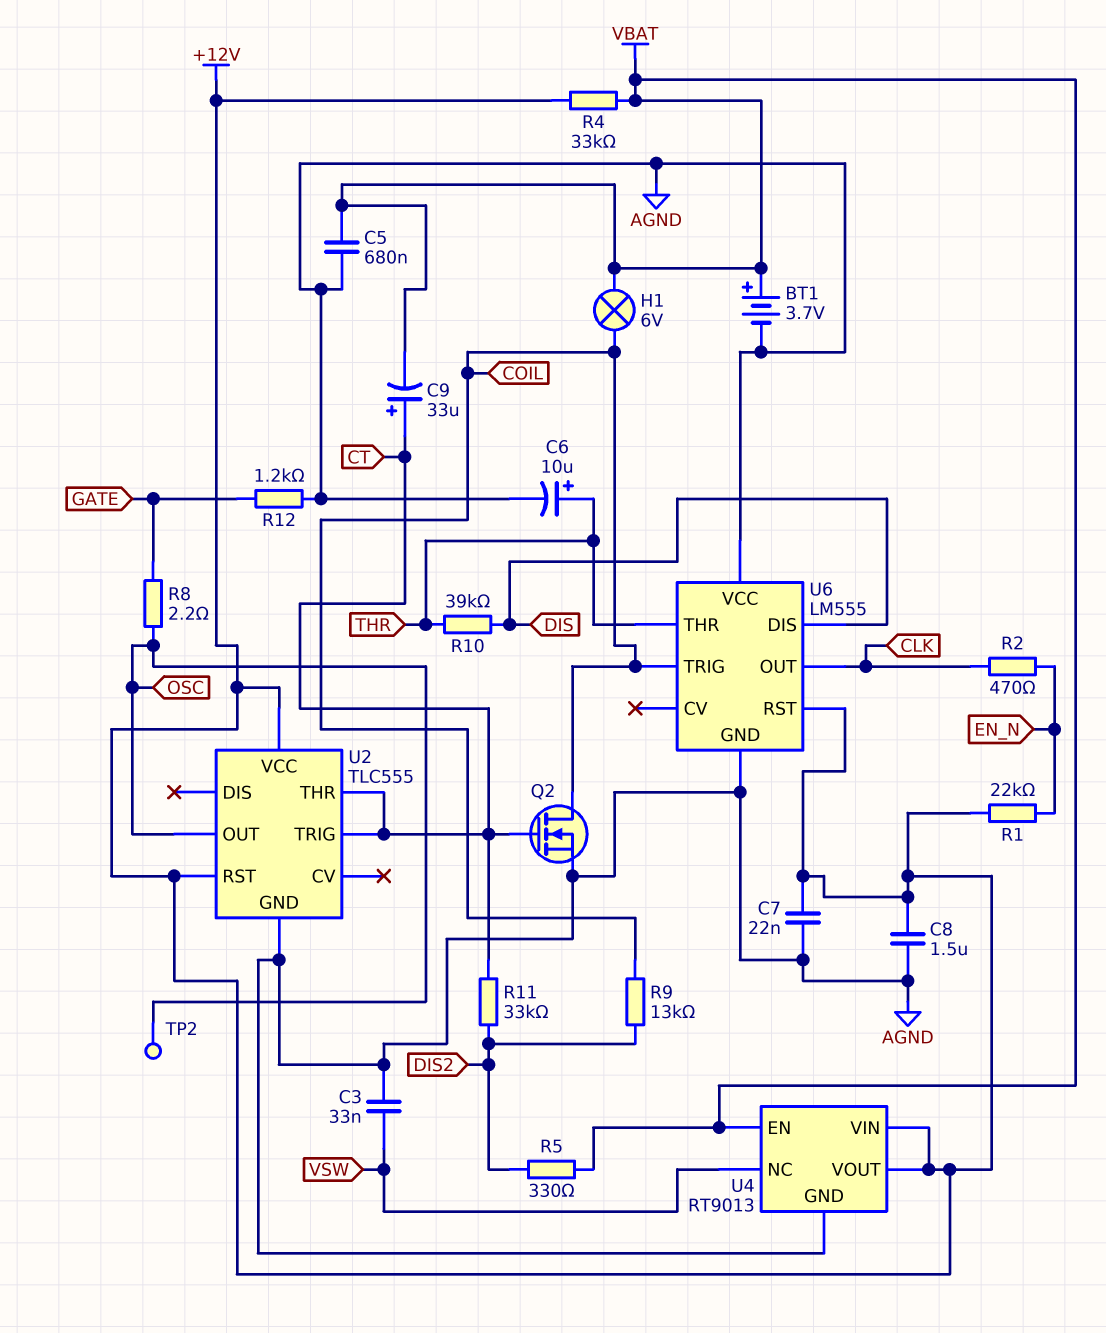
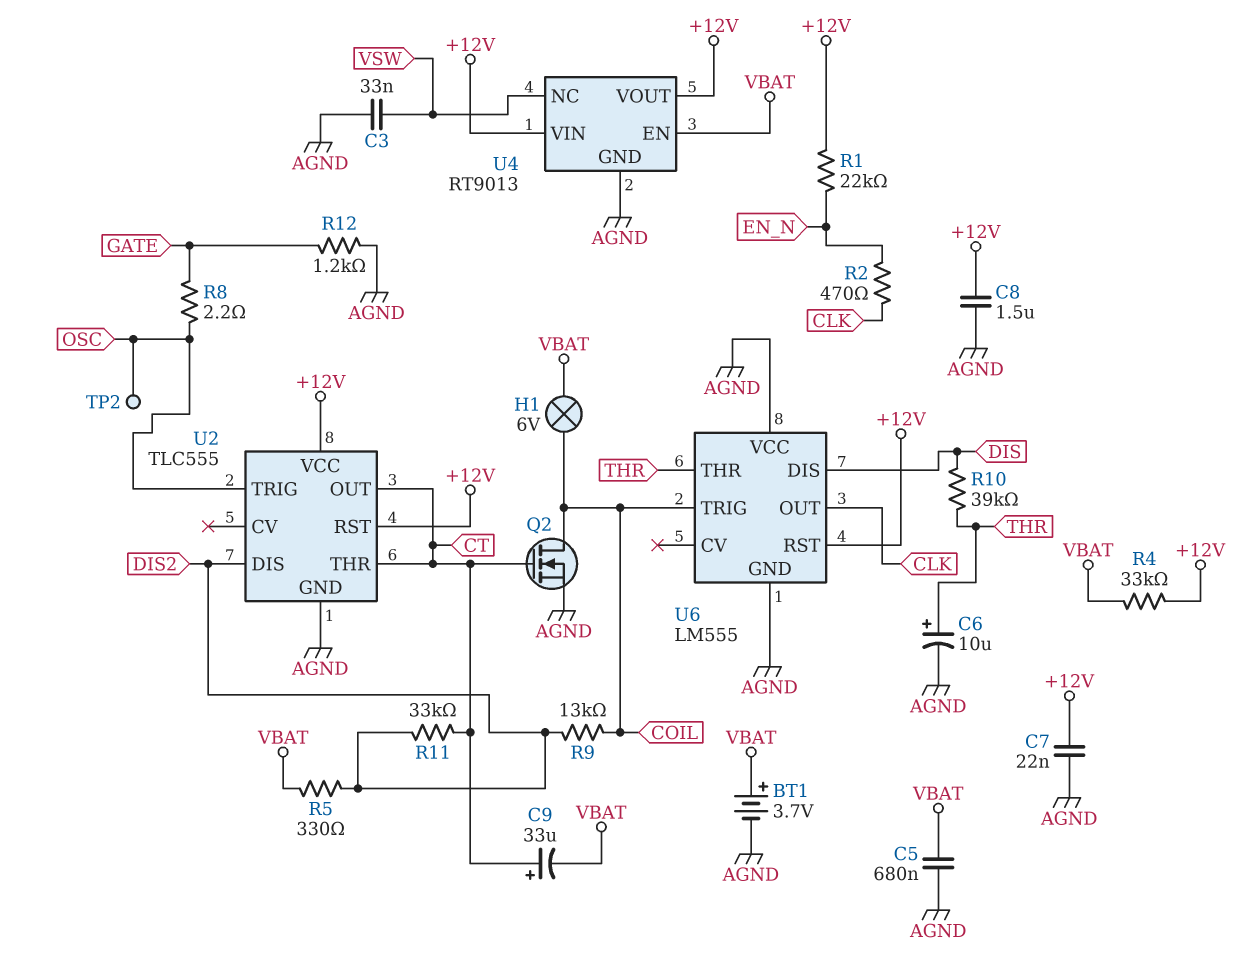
U2 pin DIS: none -> DIS2
U2 pin OUT: OSC -> CT
U2 pin TRIG: CT -> OSC

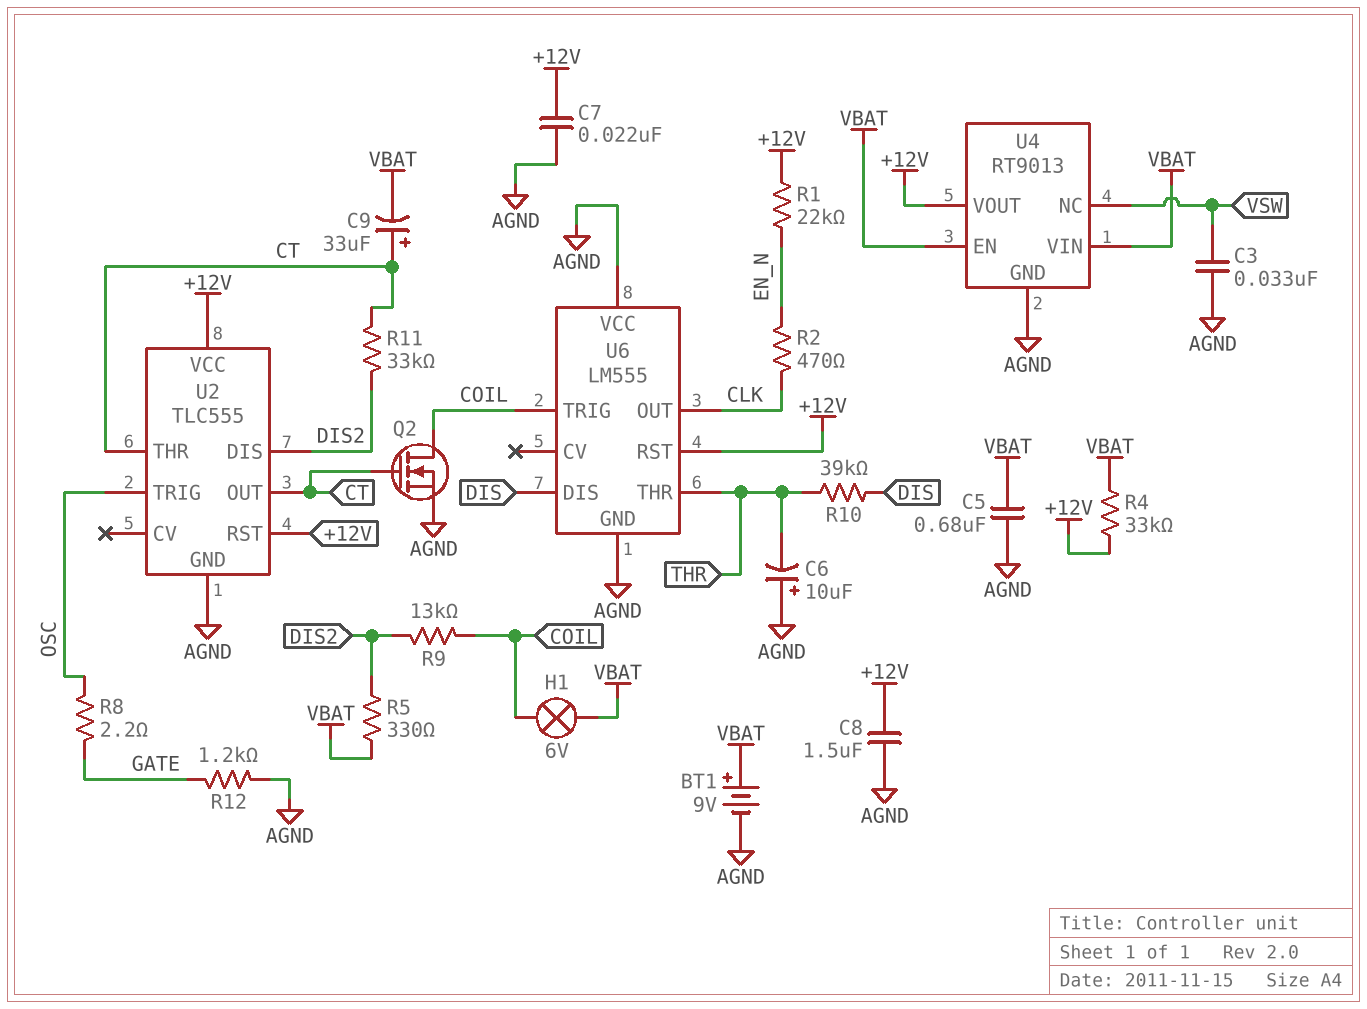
BT1: 3.7V (plus VBAT, minus AGND) -> 9V (plus VBAT, minus AGND)
C6: 10uF (plus THR, minus AGND) -> 10uF (plus AGND, minus THR)
TP2: test point (OSC) -> none
U4 pin VIN: +12V -> VBAT

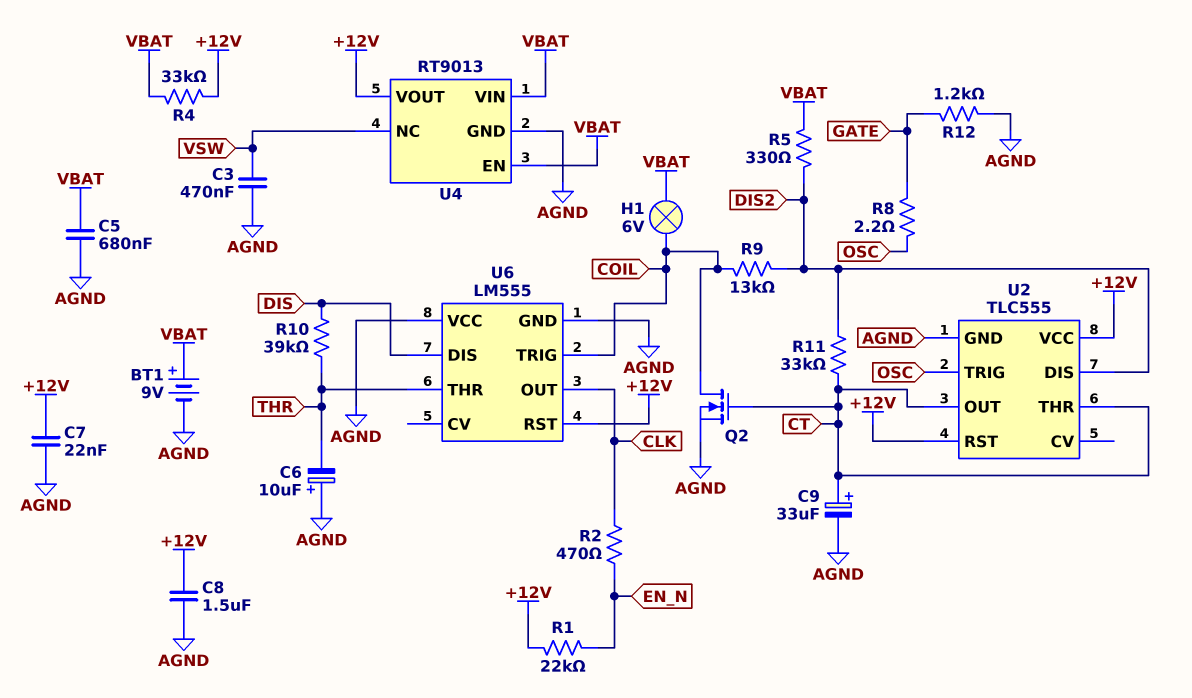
C3: 33nF (AGND, VSW) -> 470nF (AGND, VSW)
C9: 33uF (plus CT, minus VBAT) -> 33uF (plus CT, minus AGND)

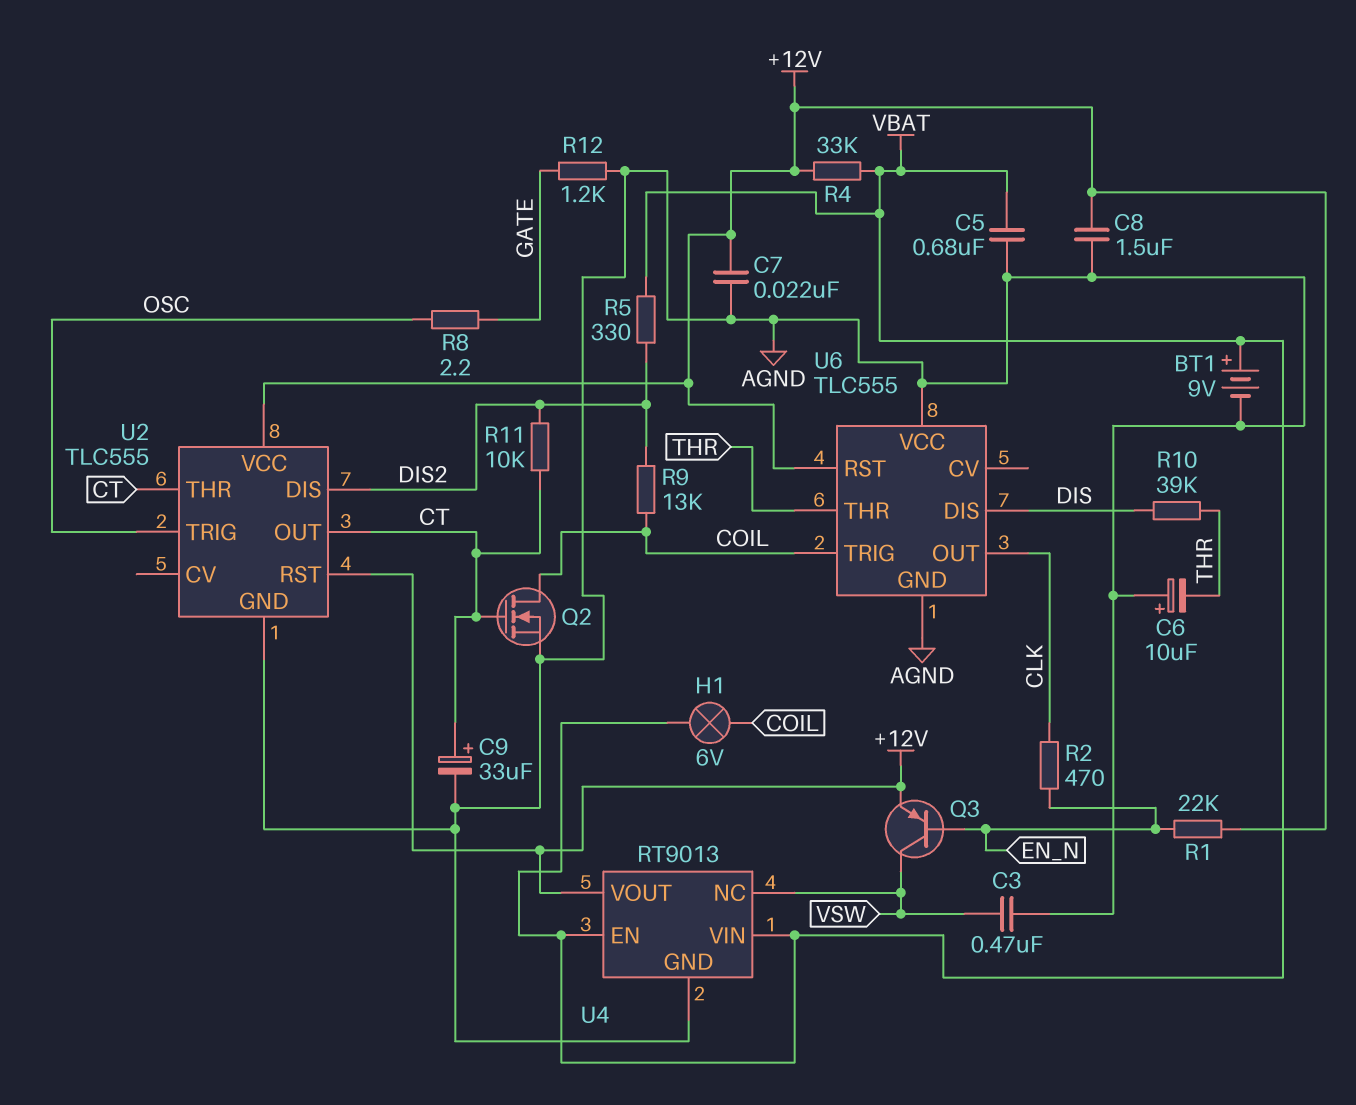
Q3: none -> PNP (B EN_N, C VSW, E +12V)
R11: 33k (CT, DIS2) -> 10k (CT, DIS2)
U6: LM555 -> TLC555

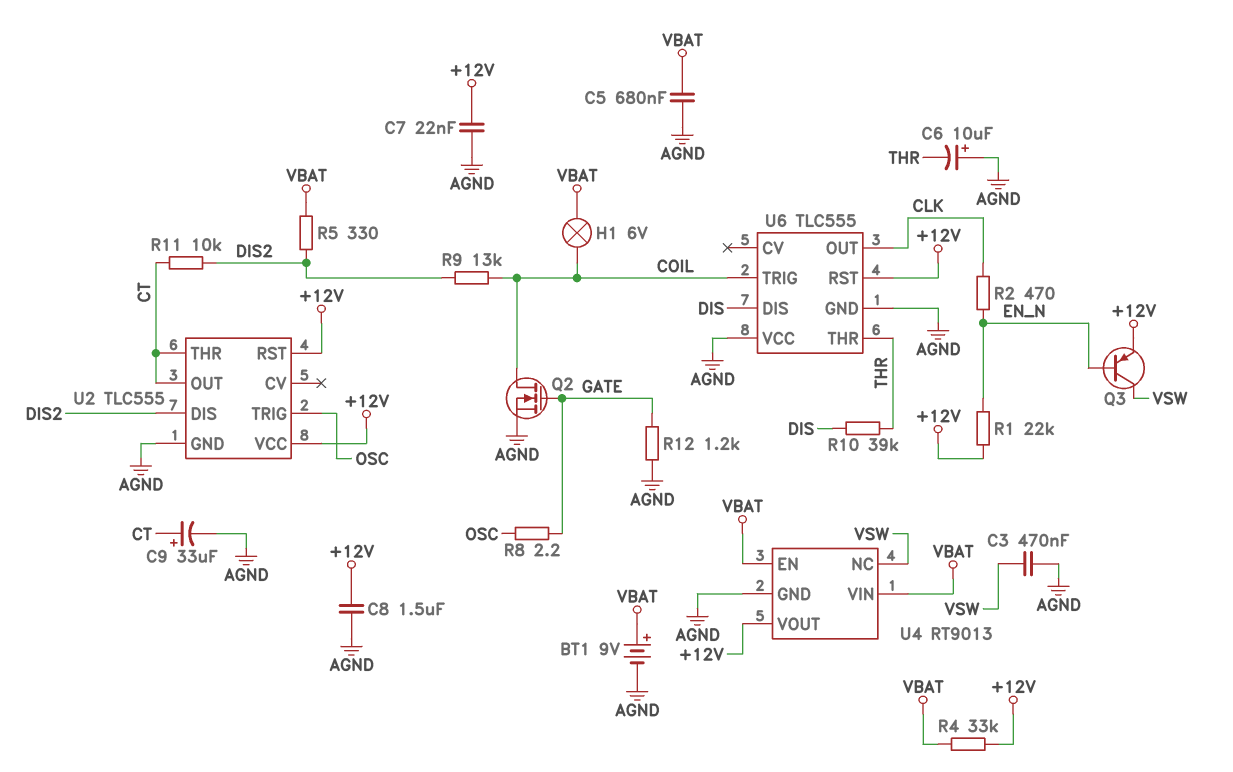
Q2: NMOS (G CT, D COIL, S AGND) -> NMOS (G GATE, D COIL, S AGND)

